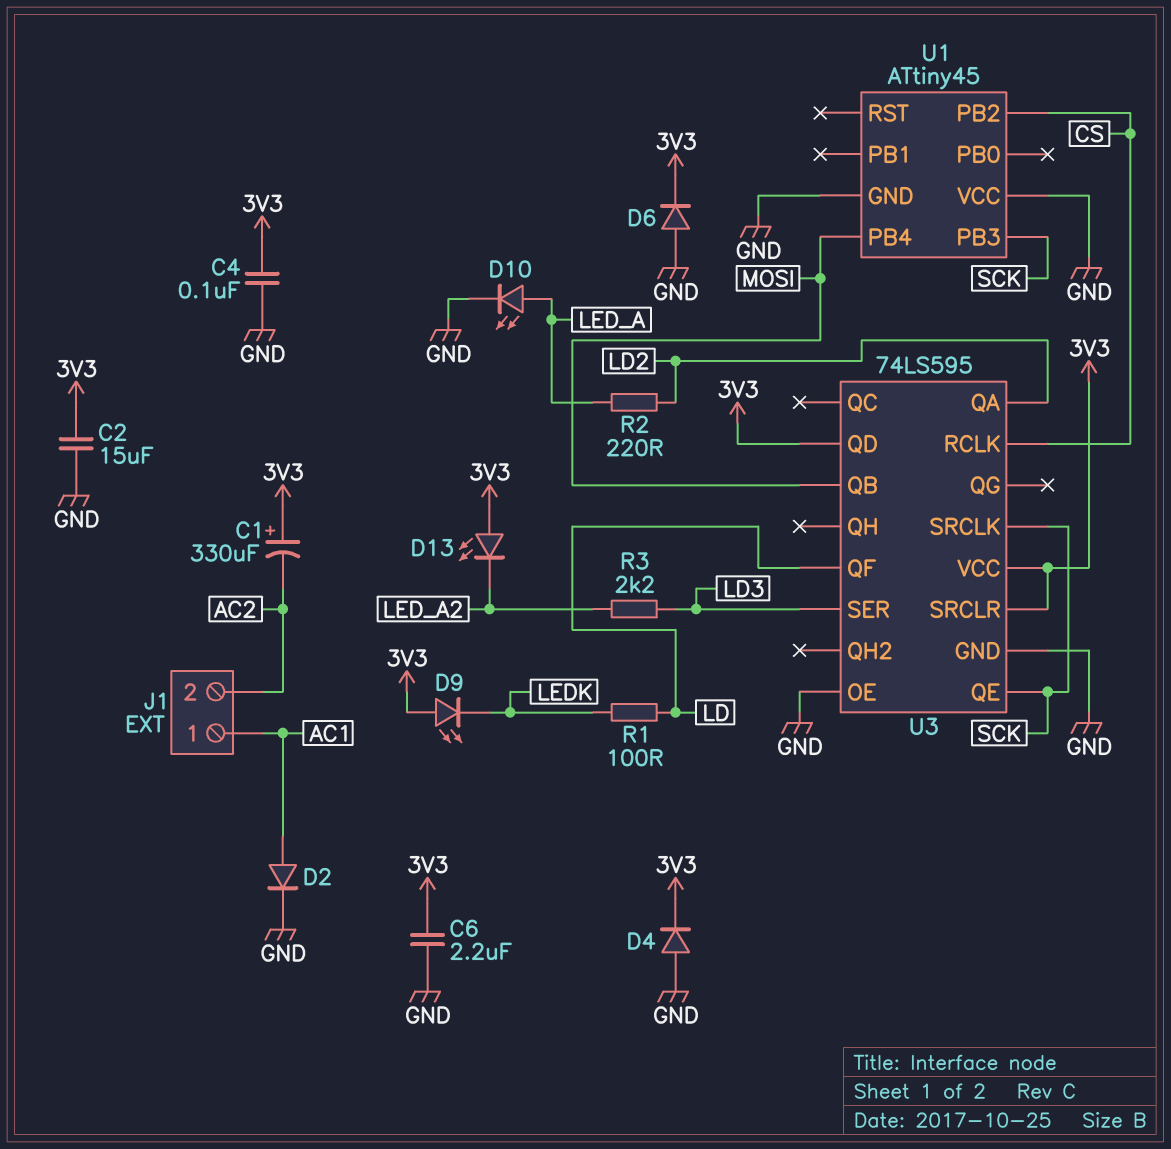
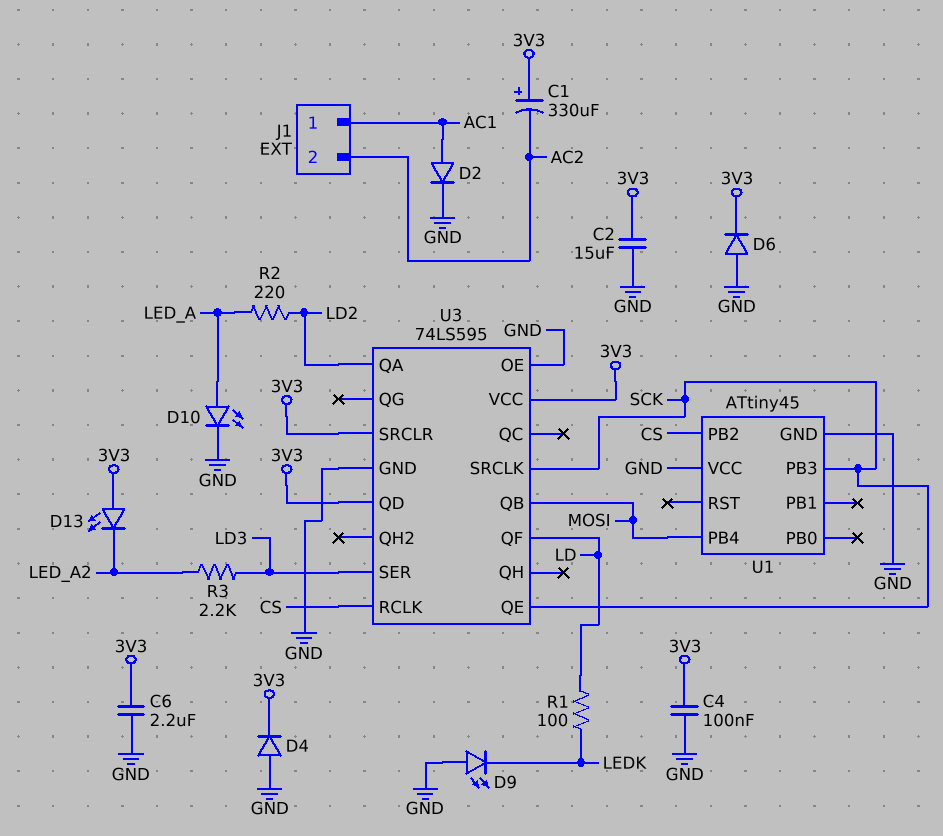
D9: LED (A 3V3, K LEDK) -> LED (A GND, K LEDK)

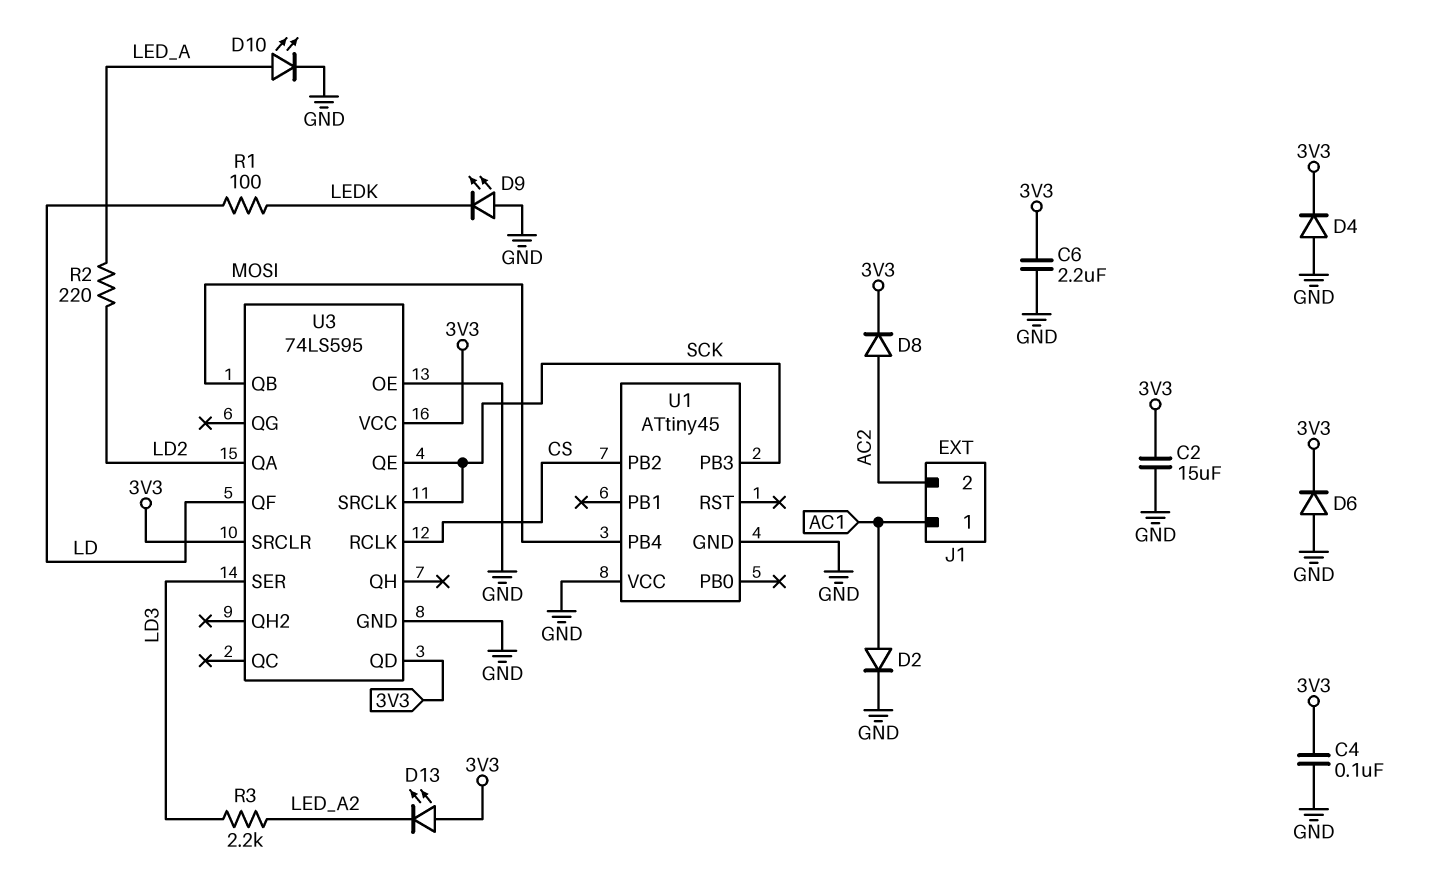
C1: 330uF (plus 3V3, minus AC2) -> none
D8: none -> diode (A AC2, K 3V3)

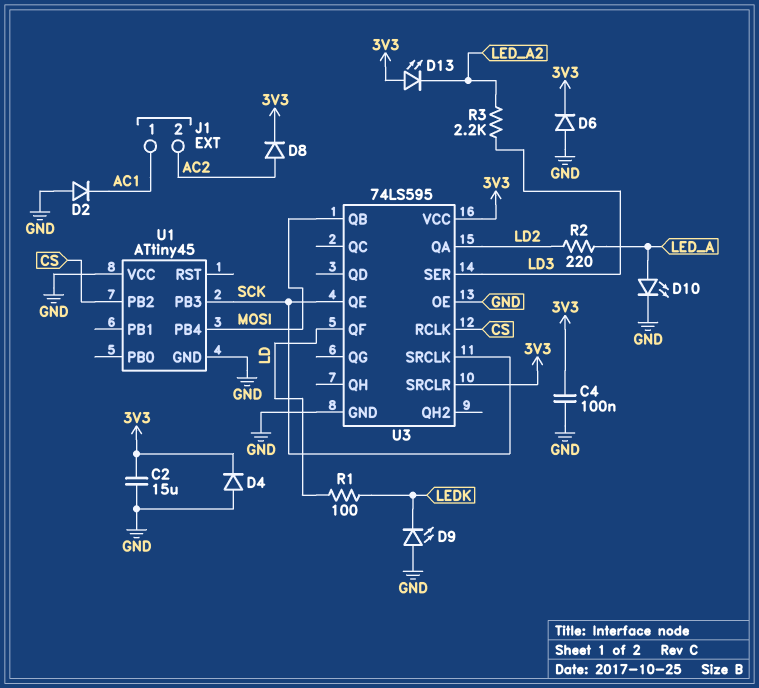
C6: 2.2uF (3V3, GND) -> none
D2: diode (A AC1, K GND) -> diode (A GND, K AC1)
U3 pin QD: 3V3 -> none

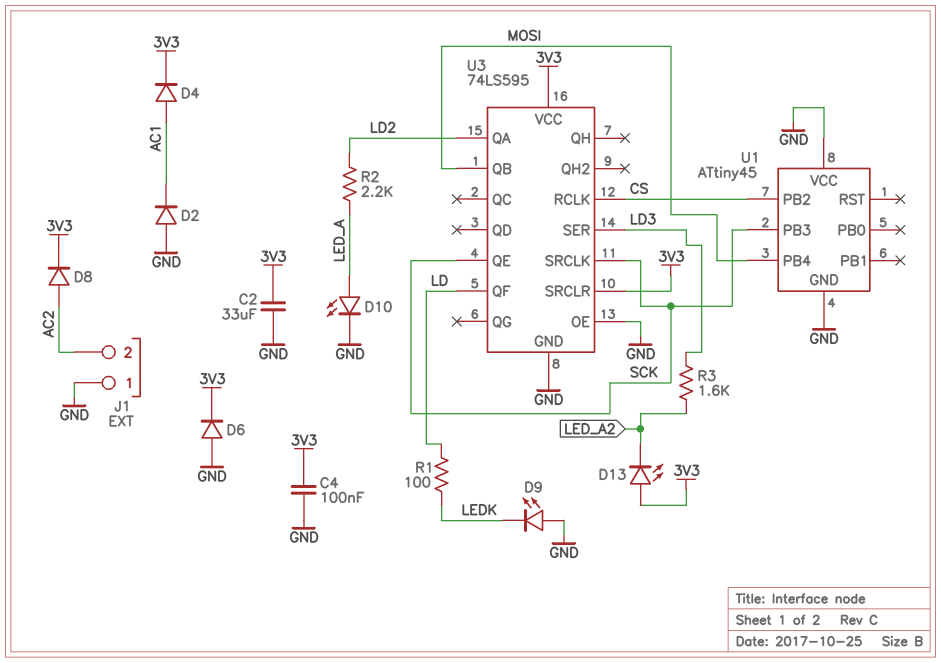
C2: 15uF (3V3, GND) -> 33uF (3V3, GND)
D4: diode (A GND, K 3V3) -> diode (A AC1, K 3V3)
J1 pin 1: AC1 -> GND
R2: 220 (LD2, LED_A) -> 2.2k (LD2, LED_A)
R3: 2.2k (LD3, LED_A2) -> 1.6k (LD3, LED_A2)

